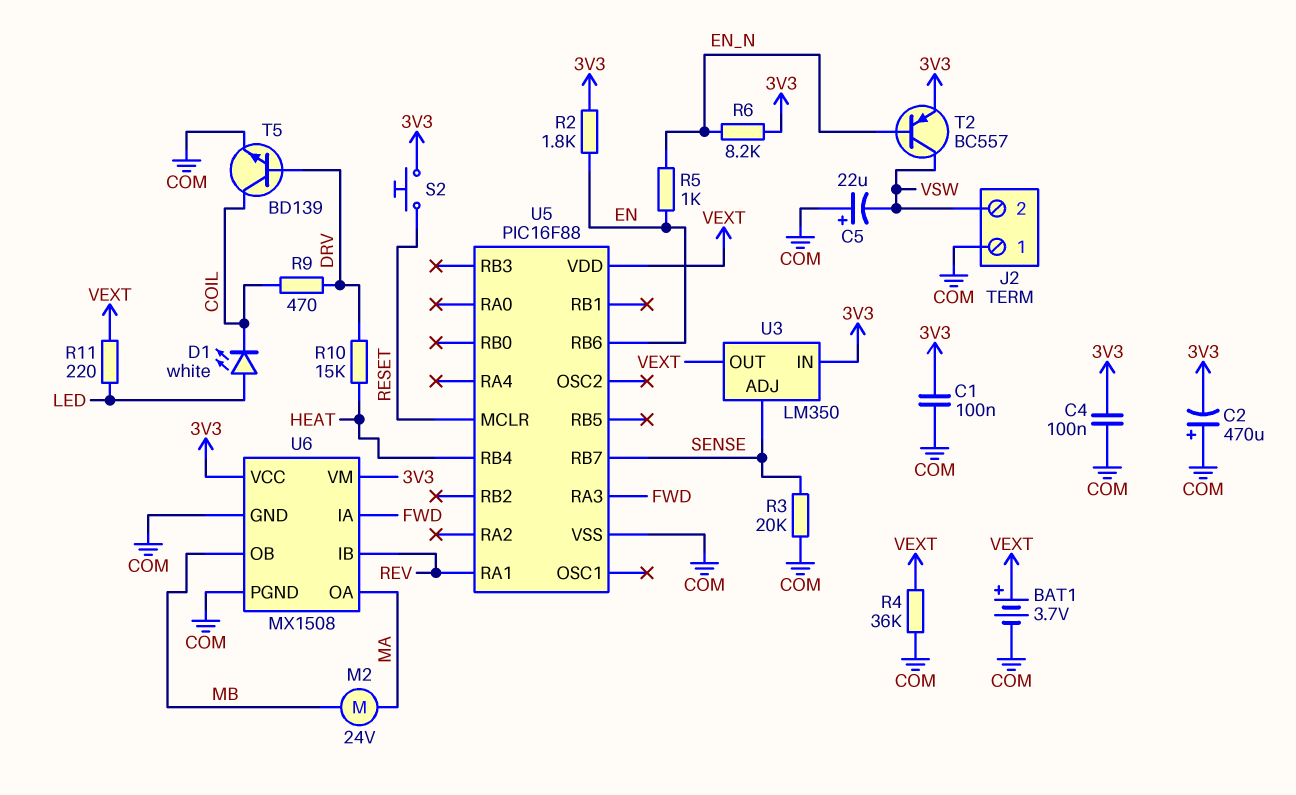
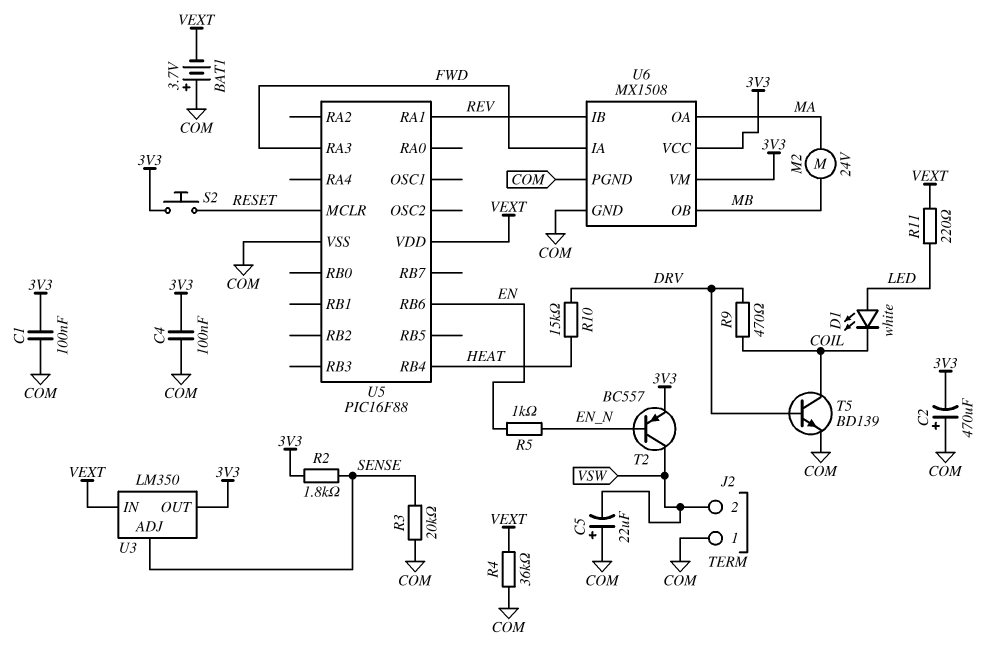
BAT1: 3.7V (plus VEXT, minus COM) -> 3.7V (plus COM, minus VEXT)
R2: 1.8k (3V3, EN) -> 1.8k (3V3, SENSE)
R6: 8.2k (3V3, EN_N) -> none
U3 pin IN: 3V3 -> VEXT
U3 pin OUT: VEXT -> 3V3
U5 pin RB7: SENSE -> none

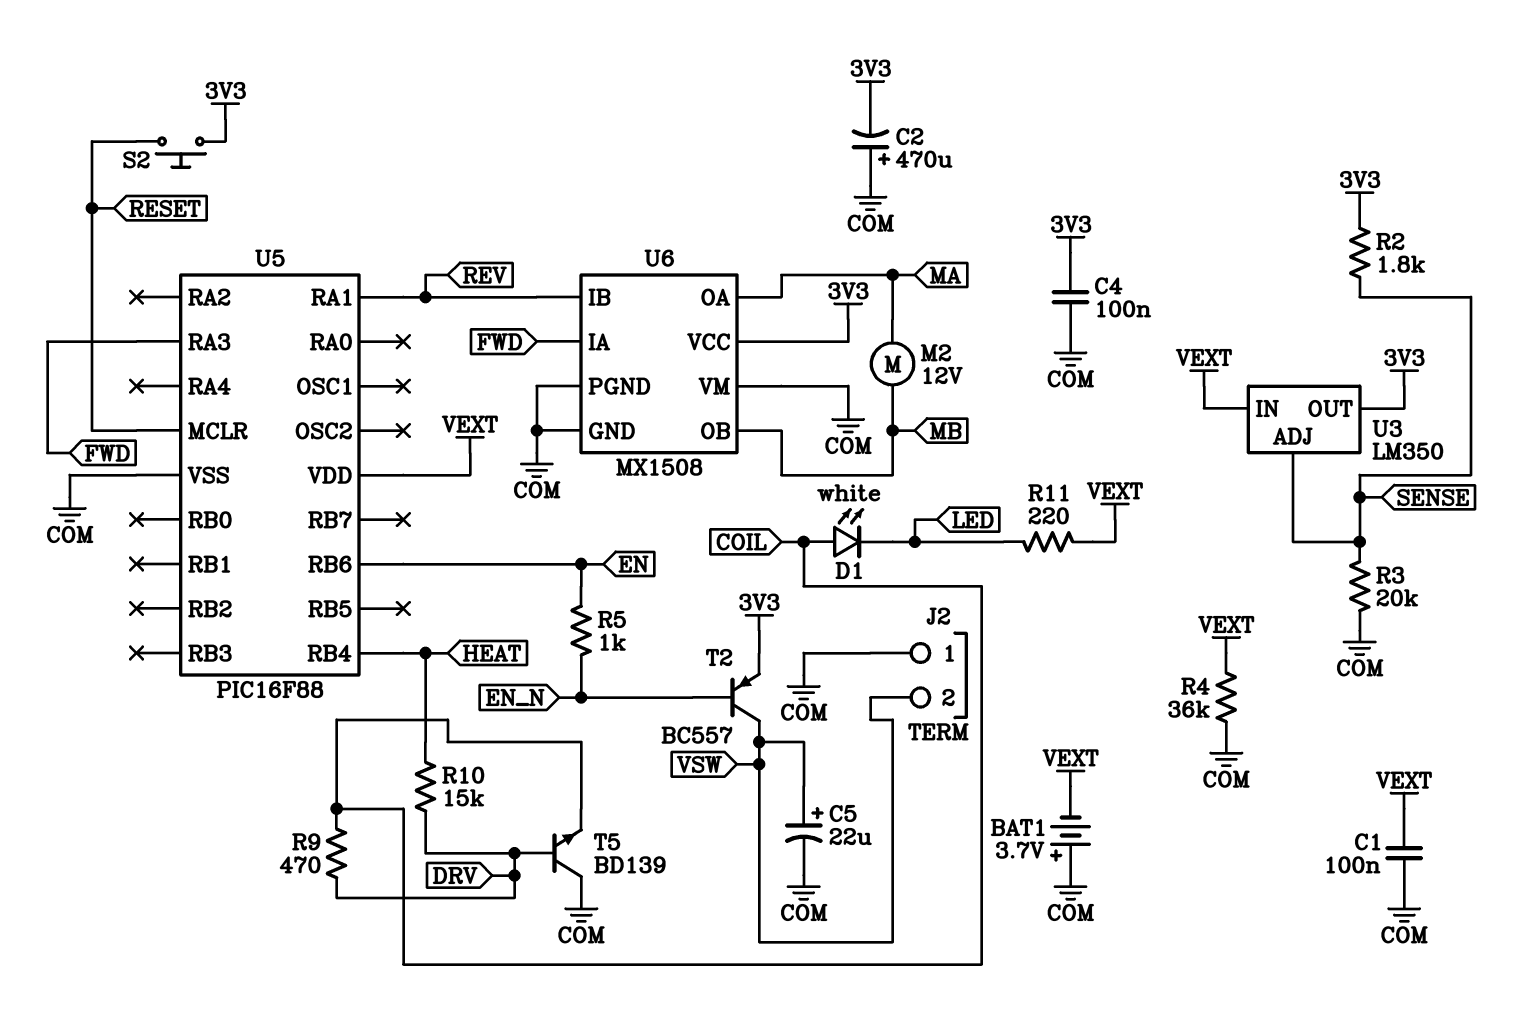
C1: 100nF (3V3, COM) -> 100nF (COM, VEXT)
C5: 22uF (plus COM, minus VSW) -> 22uF (plus VSW, minus COM)
D1: LED white (A LED, K COIL) -> LED white (A COIL, K LED)
M2: motor 24V (MA, MB) -> motor 12V (MA, MB)
T5: NPN BD139 (B DRV, C COIL, E COM) -> NPN BD139 (B DRV, C COM, E COIL)
U6 pin VM: 3V3 -> COM

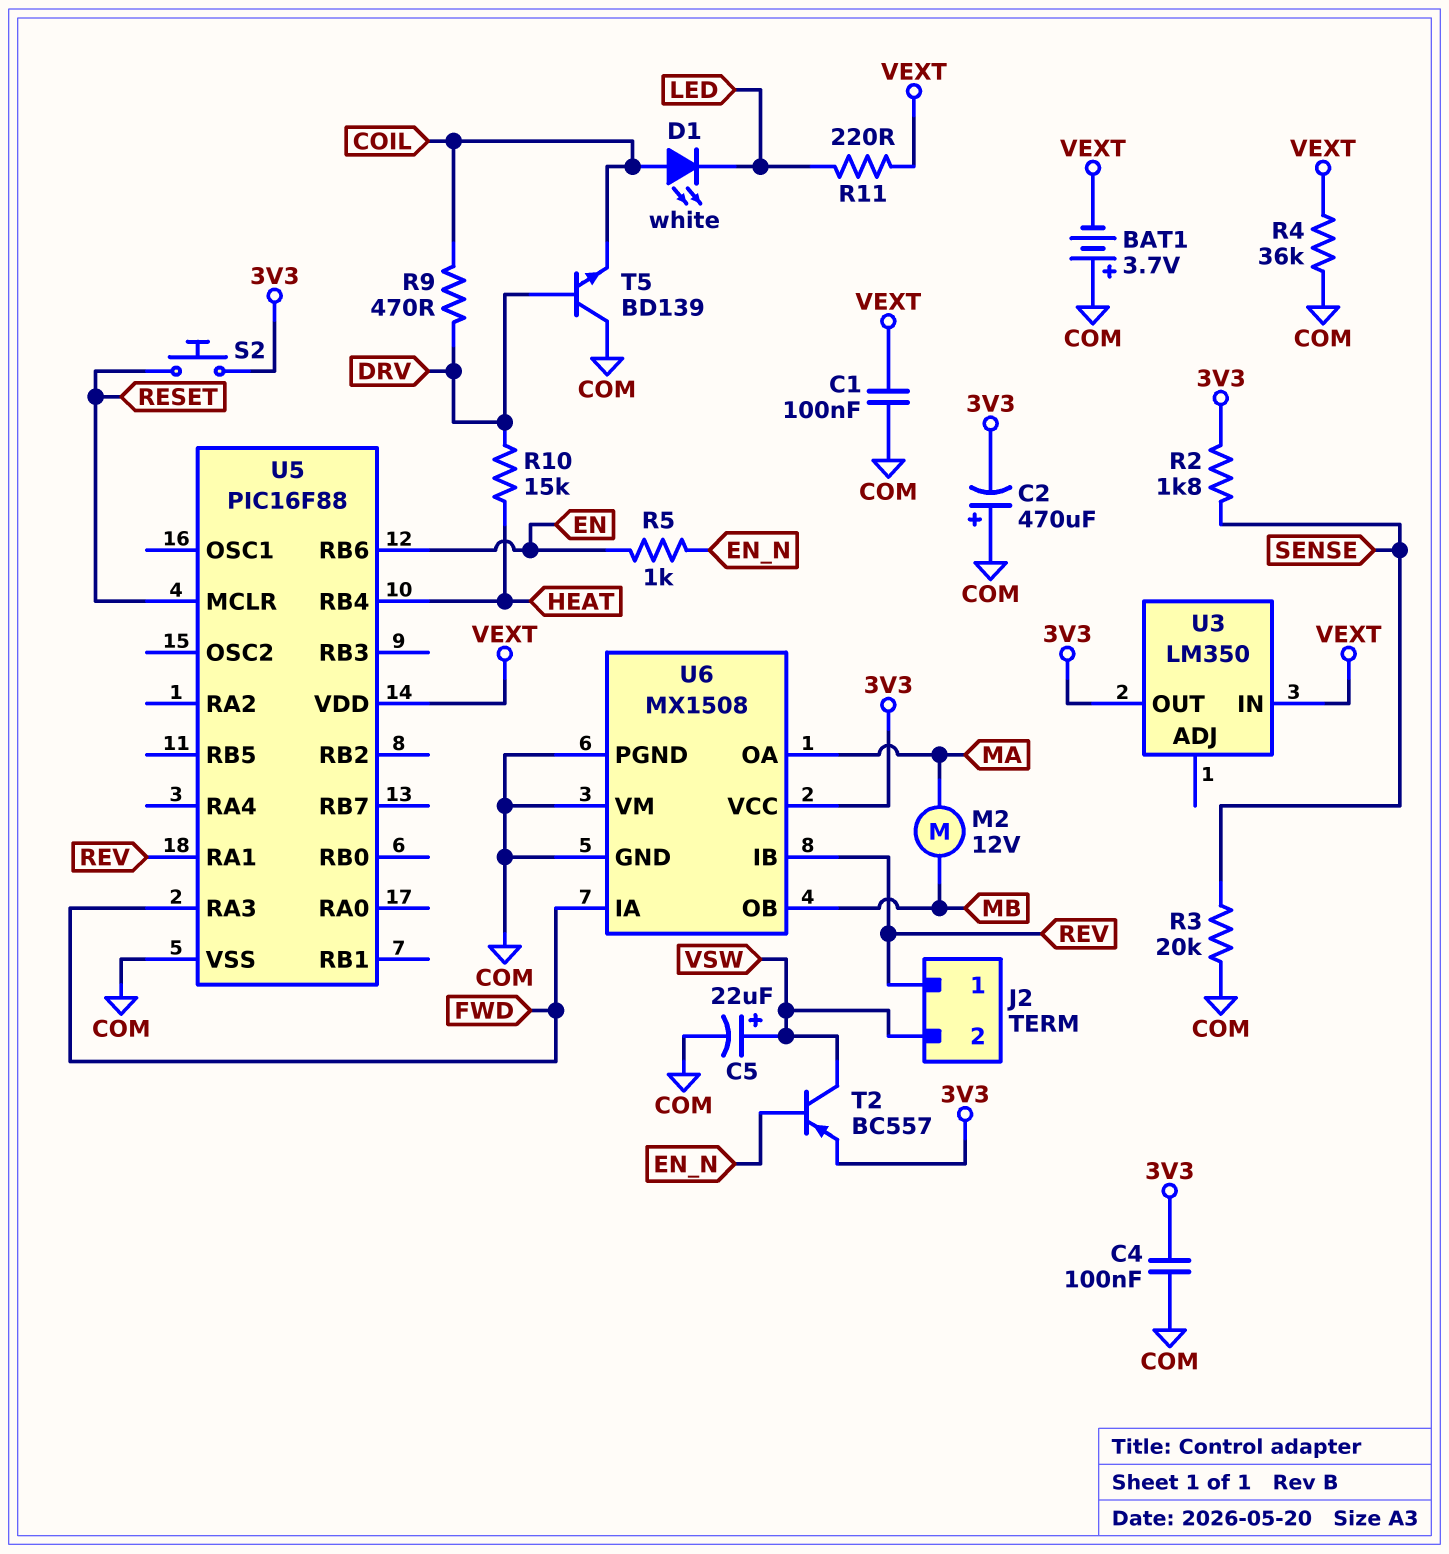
J2 pin 1: COM -> REV
U3 pin ADJ: SENSE -> none

